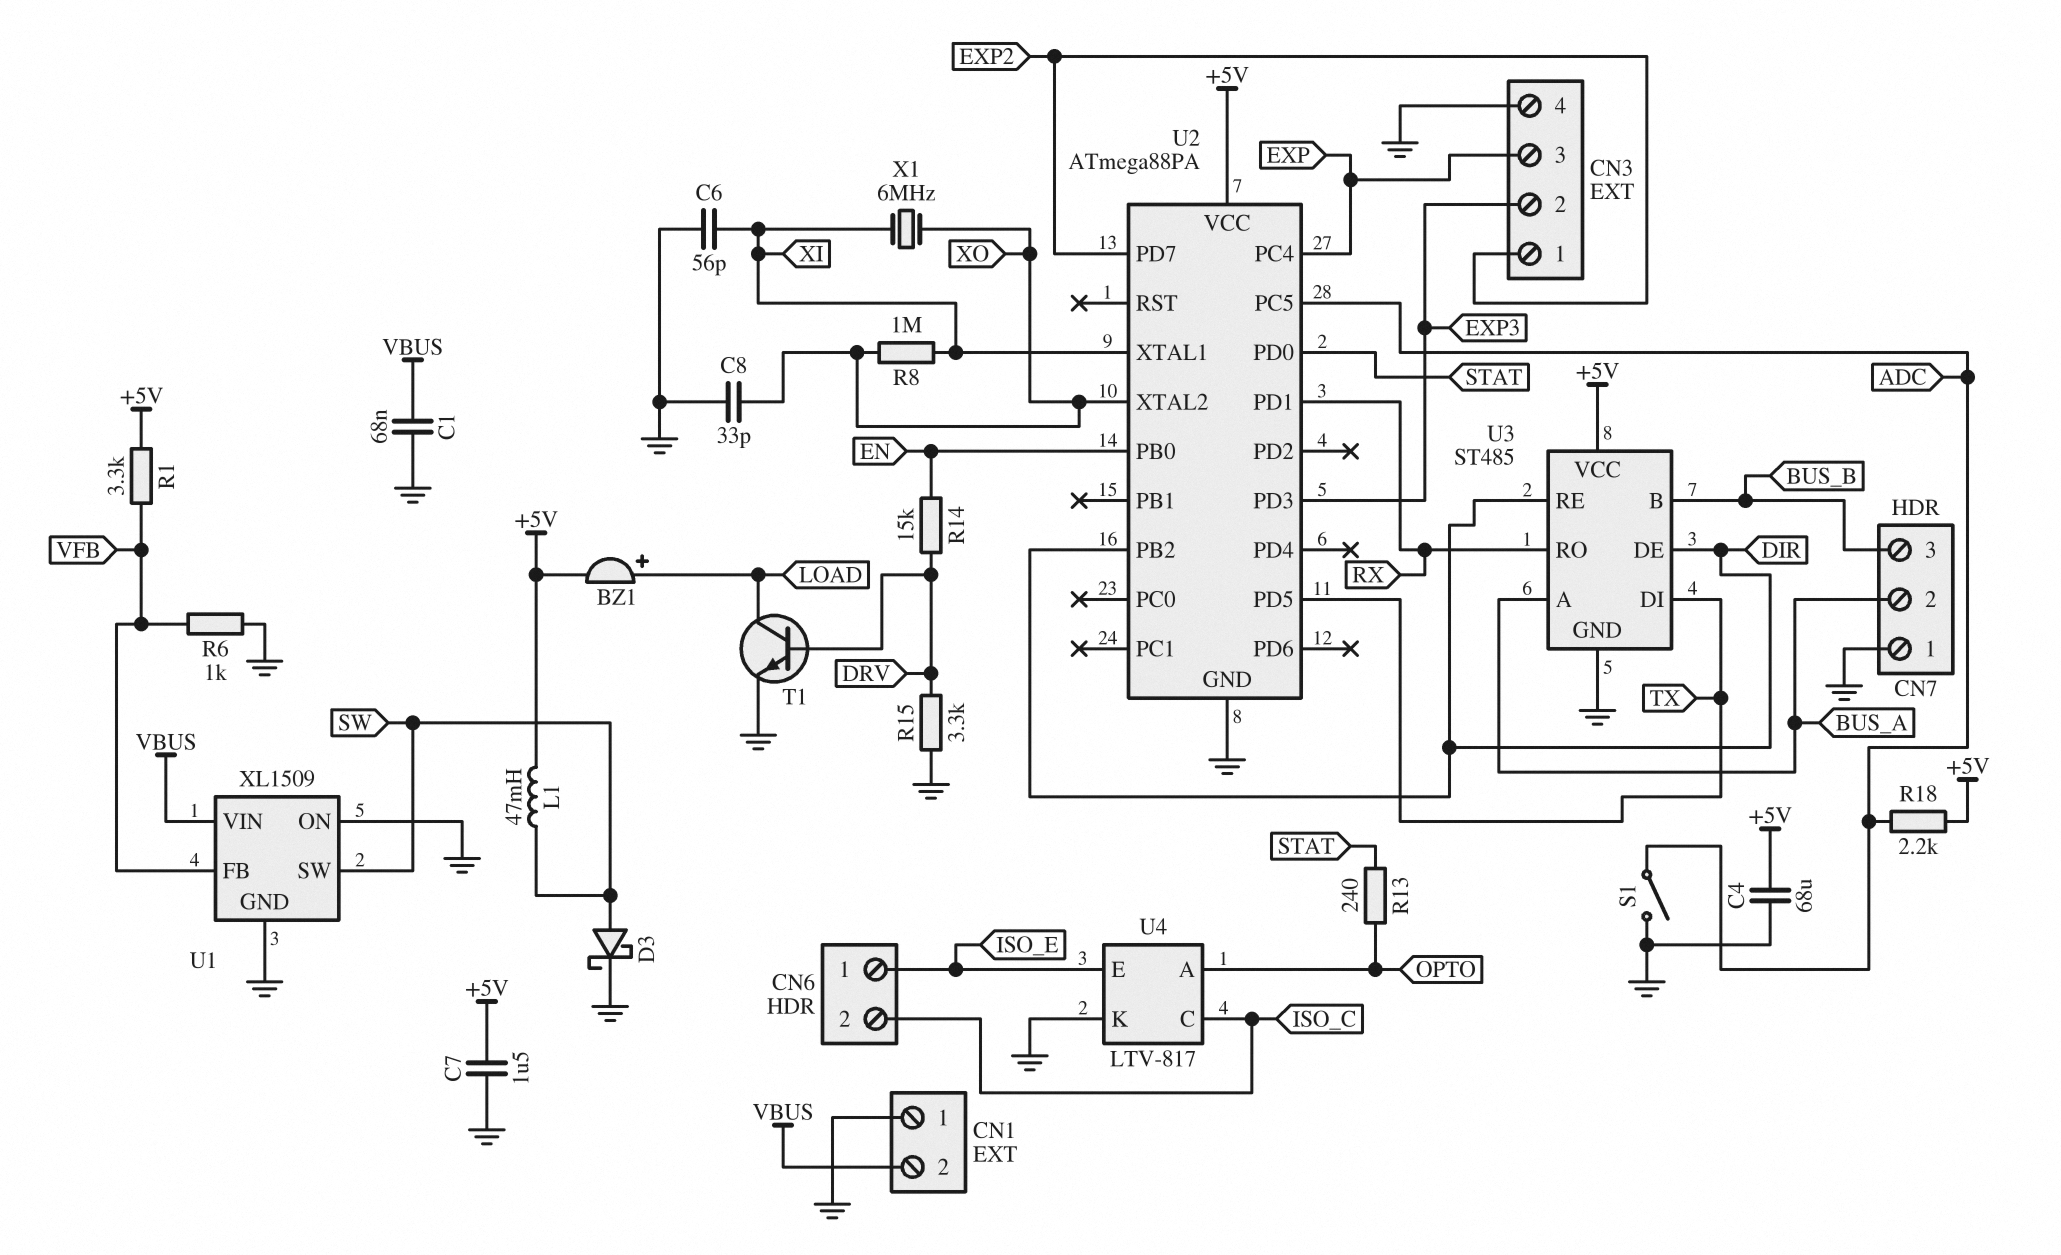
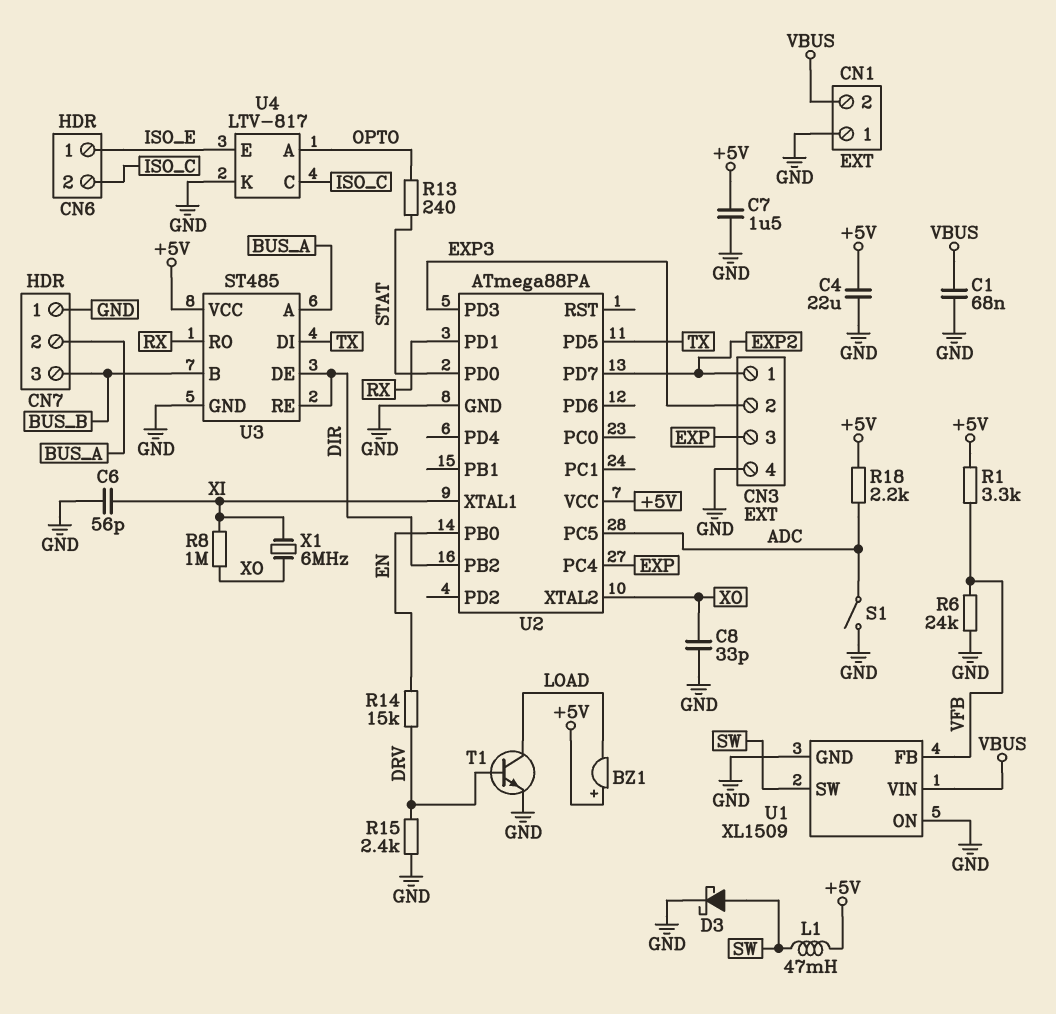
BZ1: buzzer (plus LOAD, minus +5V) -> buzzer (plus +5V, minus LOAD)
C4: 68uF (+5V, GND) -> 22uF (+5V, GND)
R6: 1k (GND, VFB) -> 24k (GND, VFB)
R15: 3.3k (DRV, GND) -> 2.4k (DRV, GND)

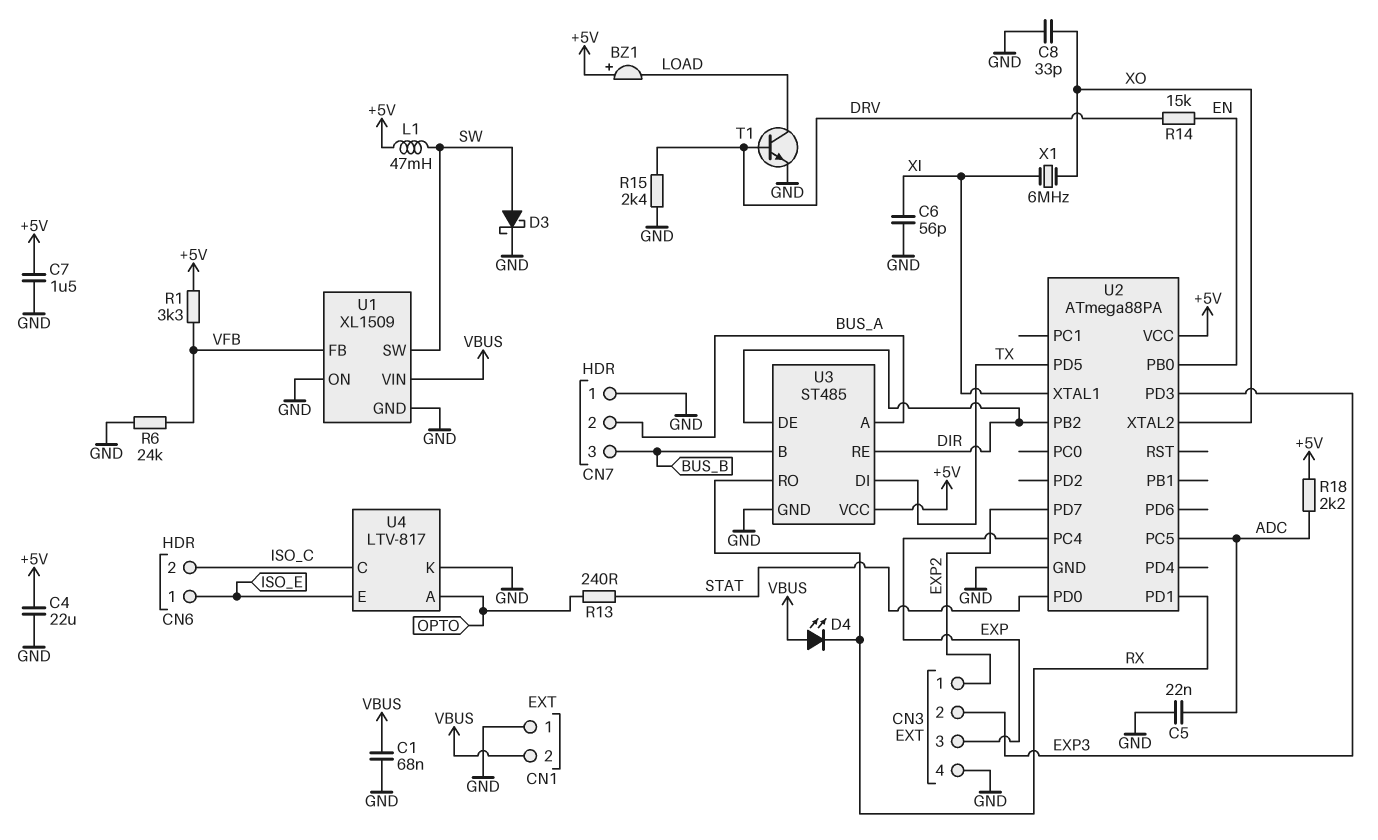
C5: none -> 22nF (ADC, GND)
D4: none -> LED (A VBUS, K RX)
R8: 1M (XI, XO) -> none
S1: switch (ADC, GND) -> none

